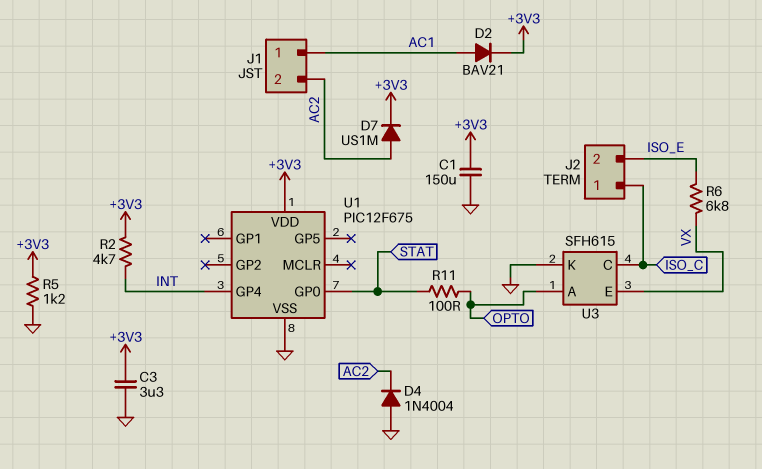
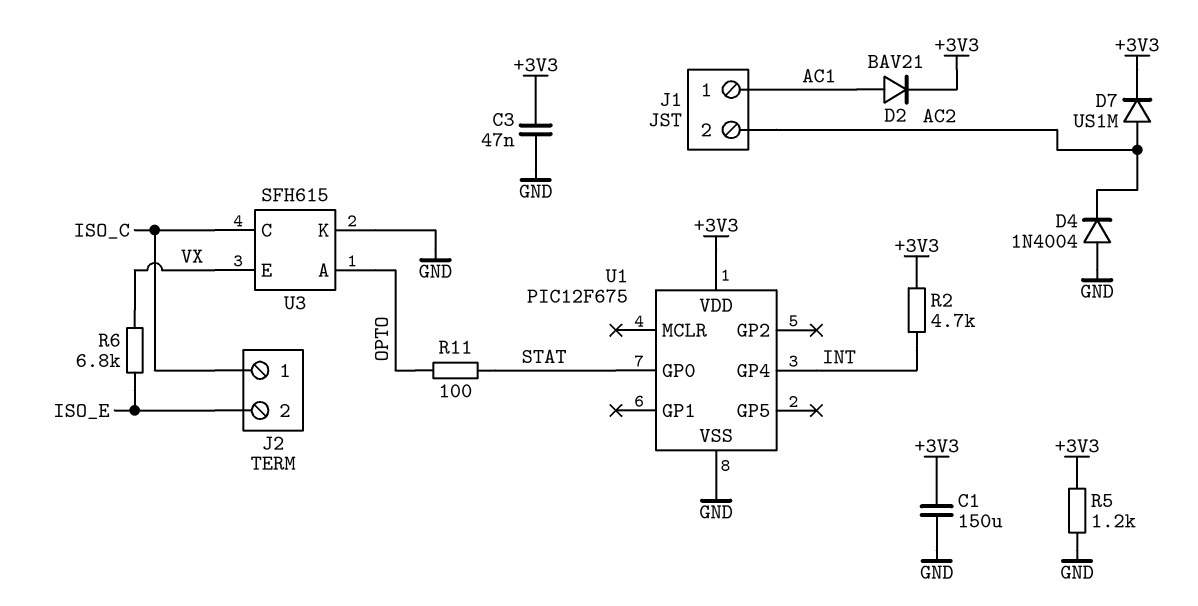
C3: 3.3uF (+3V3, GND) -> 47nF (+3V3, GND)

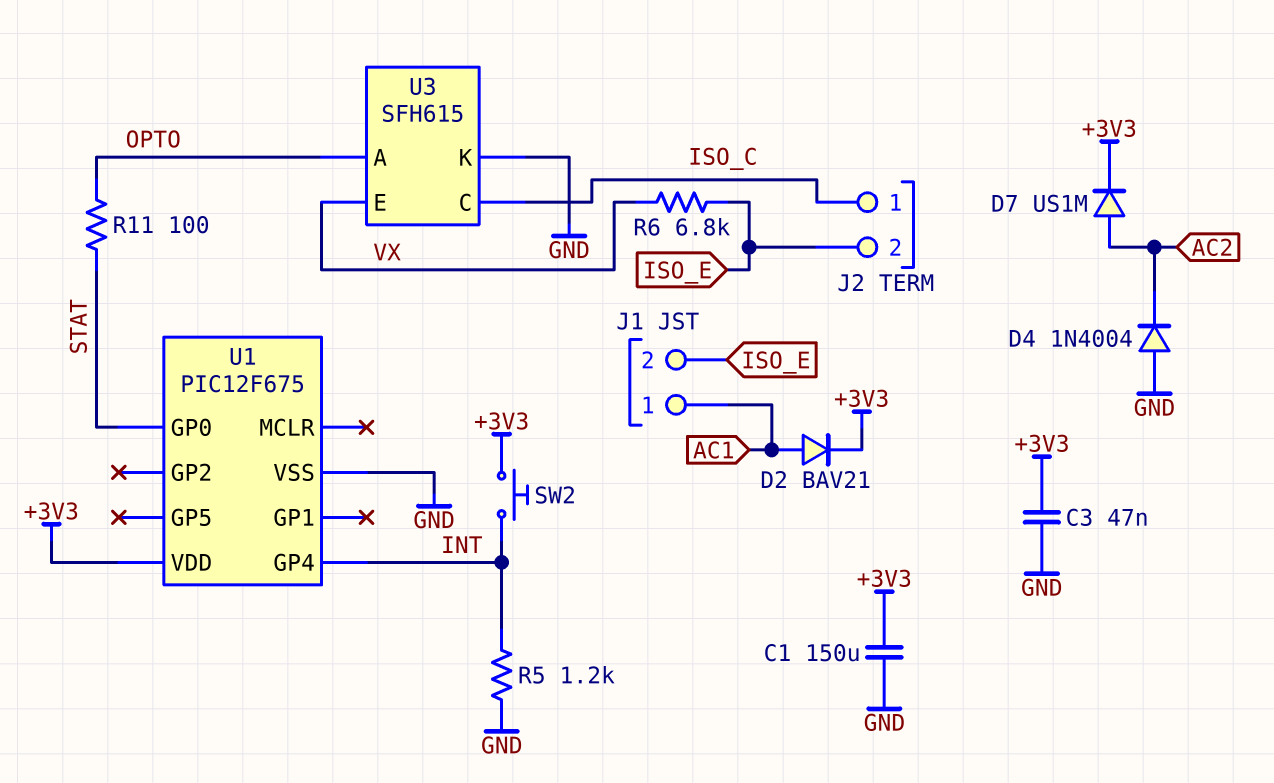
J1 pin 2: AC2 -> ISO_E
R2: 4.7k (+3V3, INT) -> none
R5: 1.2k (+3V3, GND) -> 1.2k (GND, INT)
SW2: none -> button (+3V3, INT)

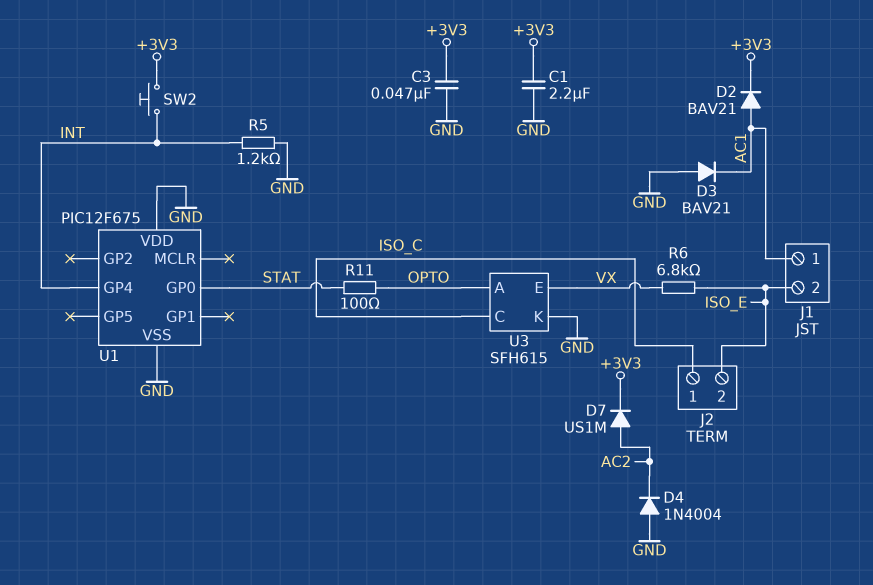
C1: 150uF (+3V3, GND) -> 2.2uF (+3V3, GND)
D3: none -> diode BAV21 (A GND, K AC1)
U1 pin VDD: +3V3 -> GND

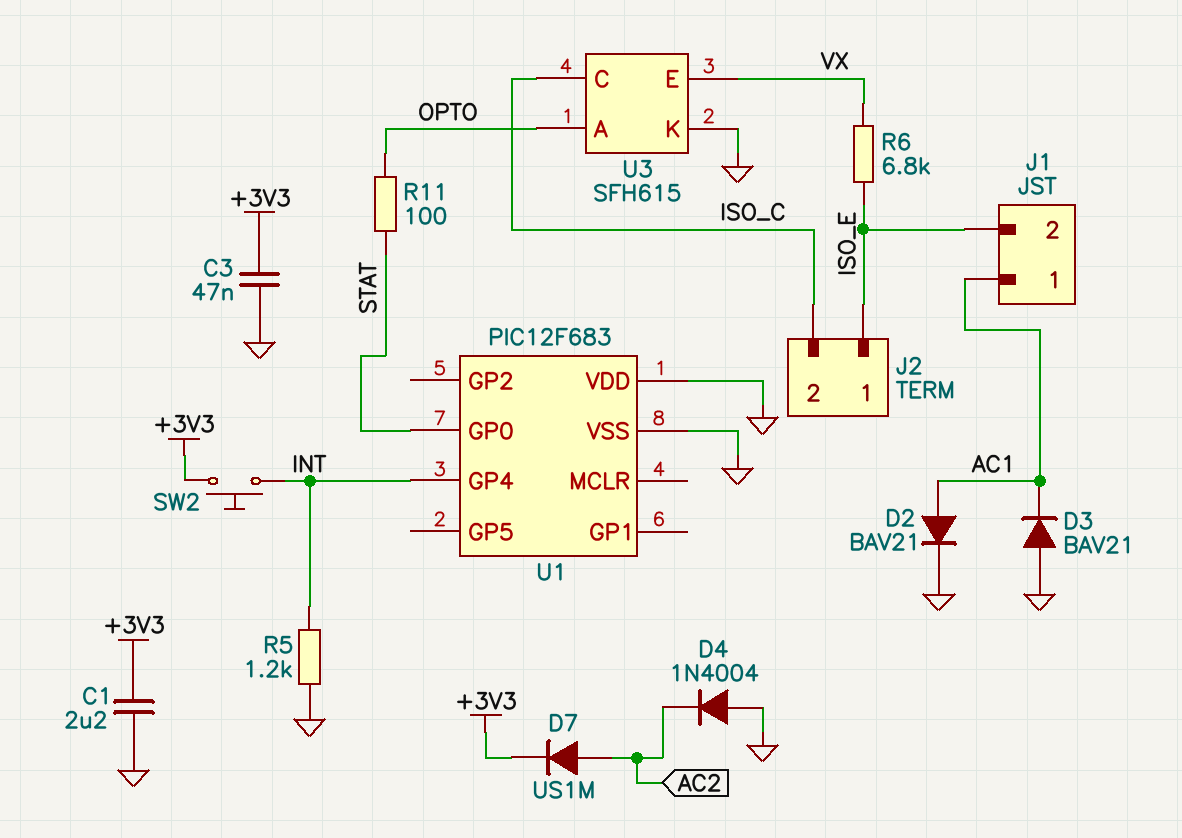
D2: diode BAV21 (A AC1, K +3V3) -> diode BAV21 (A AC1, K GND)
J2 pin 1: ISO_C -> ISO_E
J2 pin 2: ISO_E -> ISO_C
U1: PIC12F675 -> PIC12F683

